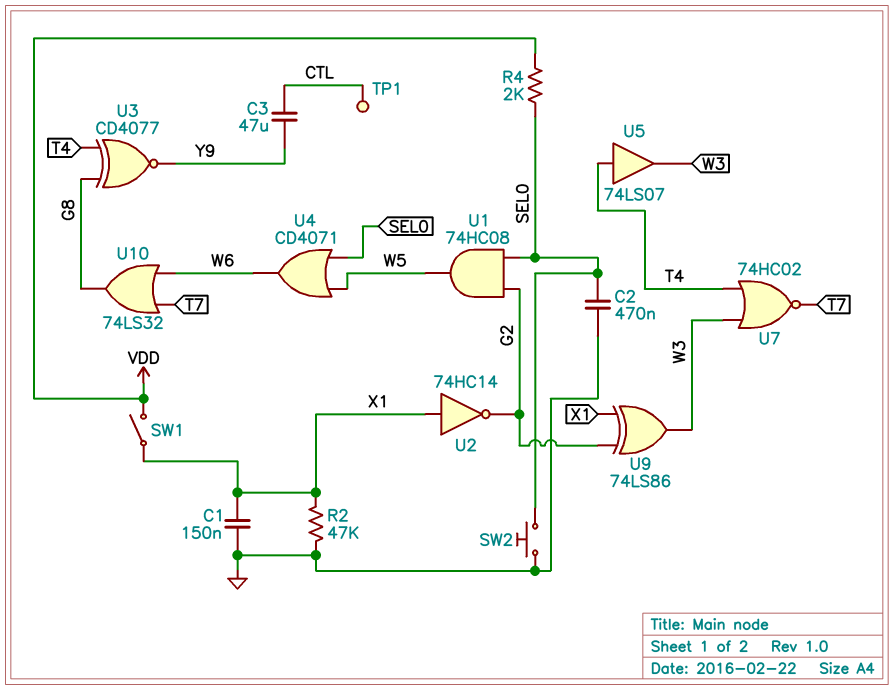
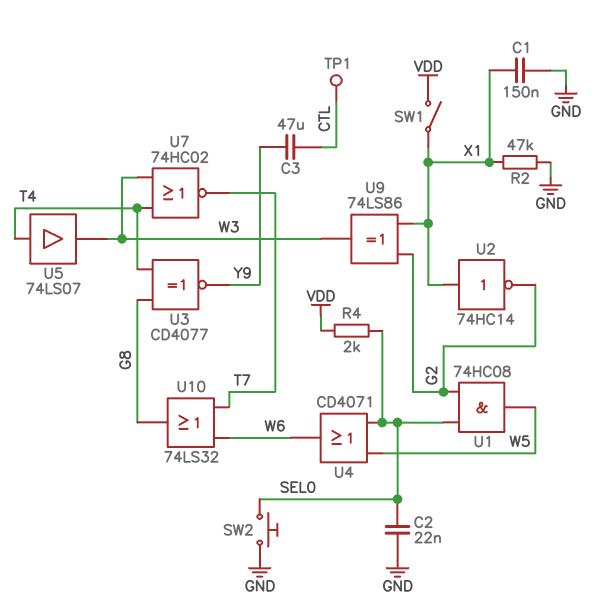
C2: 470nF (GND, SEL0) -> 22nF (GND, SEL0)

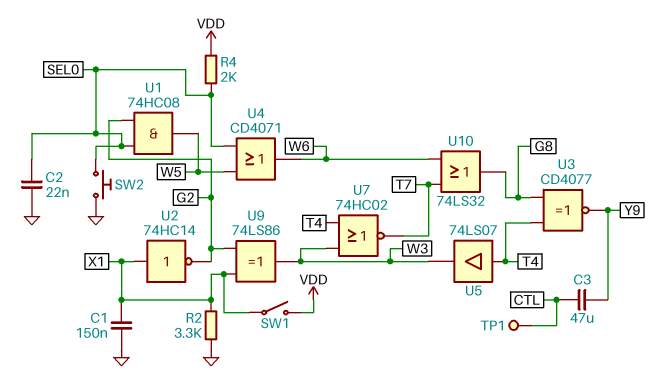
R2: 47k (GND, X1) -> 3.3k (GND, X1)

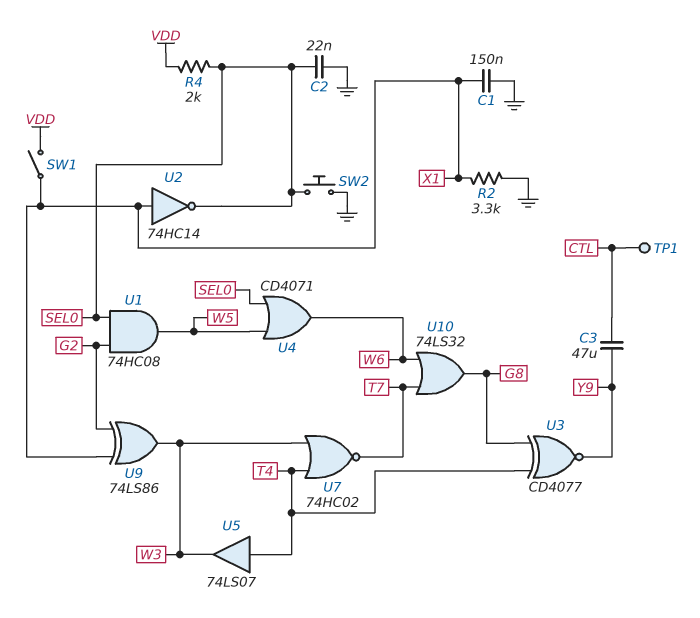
U2: NOT 74HC14 (in X1, out G2) -> NOT 74HC14 (in X1, out SEL0)

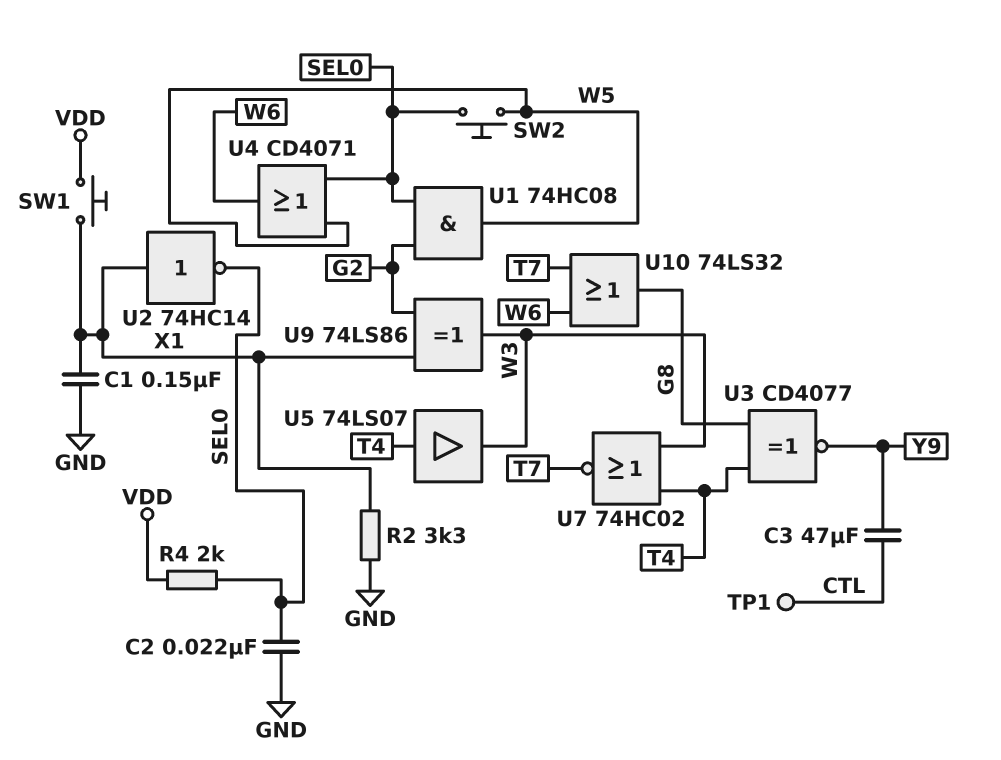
SW1: switch (VDD, X1) -> button (VDD, X1)
SW2: button (GND, SEL0) -> button (SEL0, W5)

